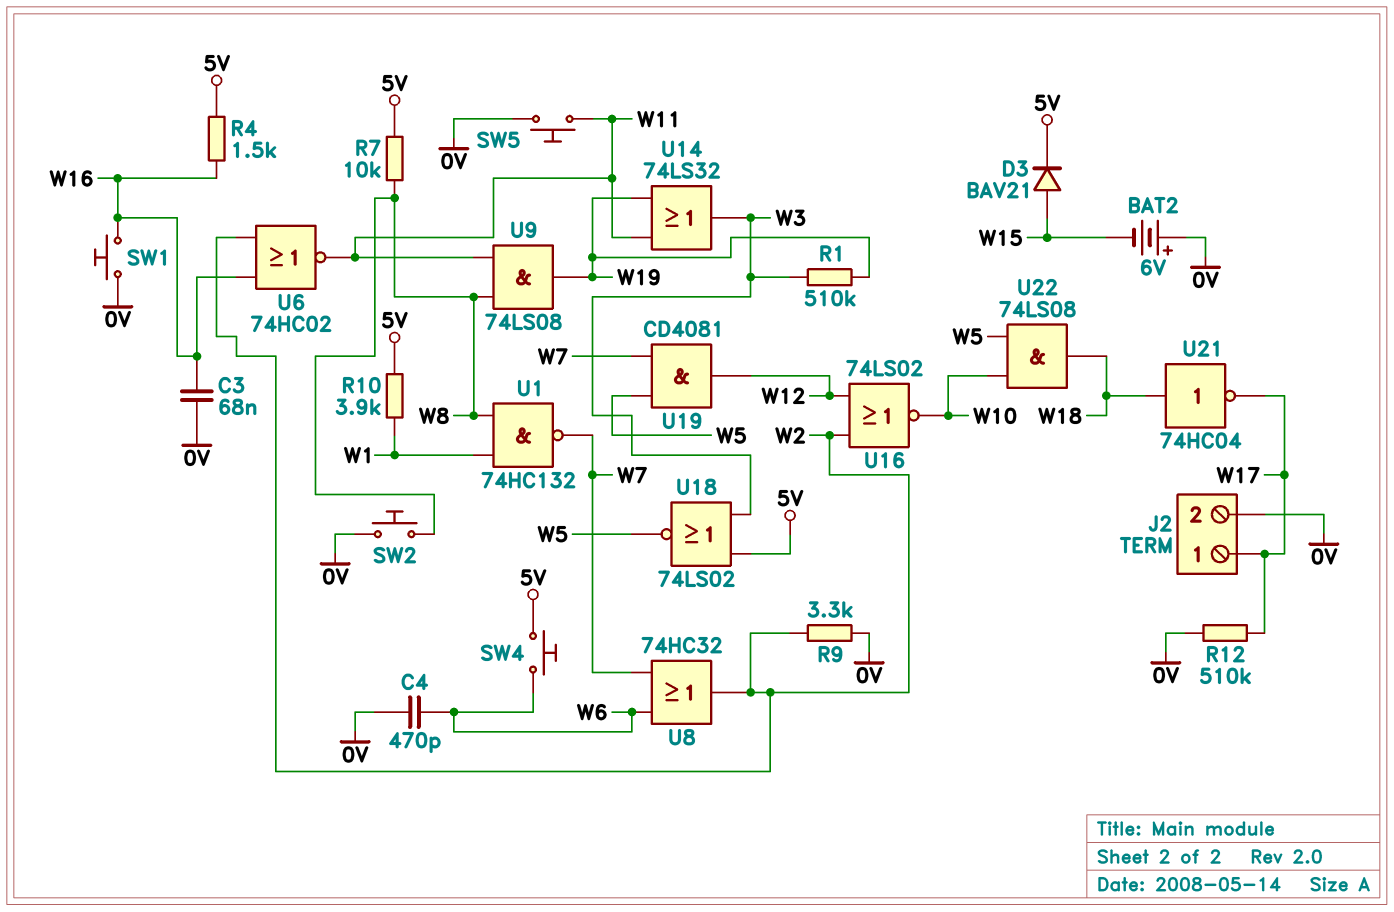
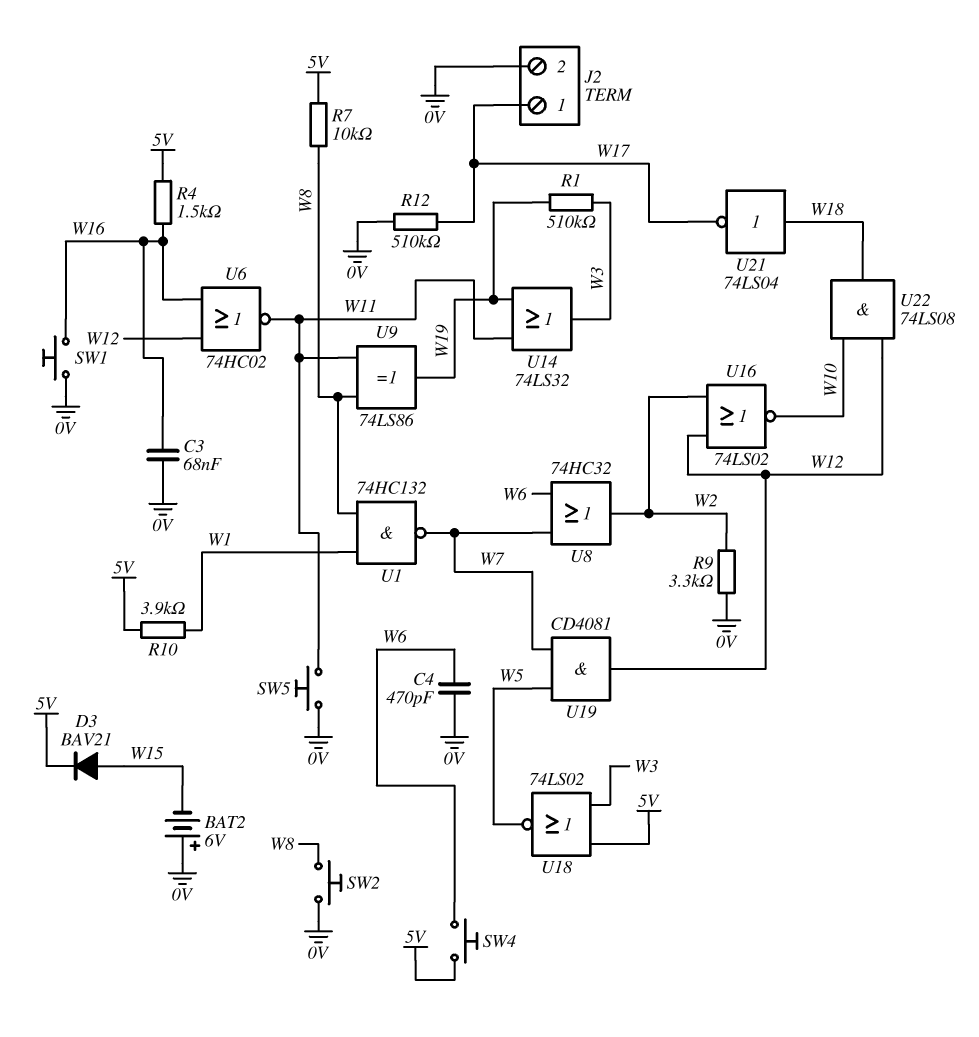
U6: NOR 74HC02 (in W2, in W16, out W11) -> NOR 74HC02 (in W12, in W16, out W11)
U9: AND 74LS08 (in W8, in W11, out W19) -> XOR 74LS86 (in W8, in W11, out W19)
U21: NOT 74HC04 (in W18, out W17) -> NOT 74LS04 (in W18, out W17)
U22: AND 74LS08 (in W5, in W10, out W18) -> AND 74LS08 (in W10, in W12, out W18)

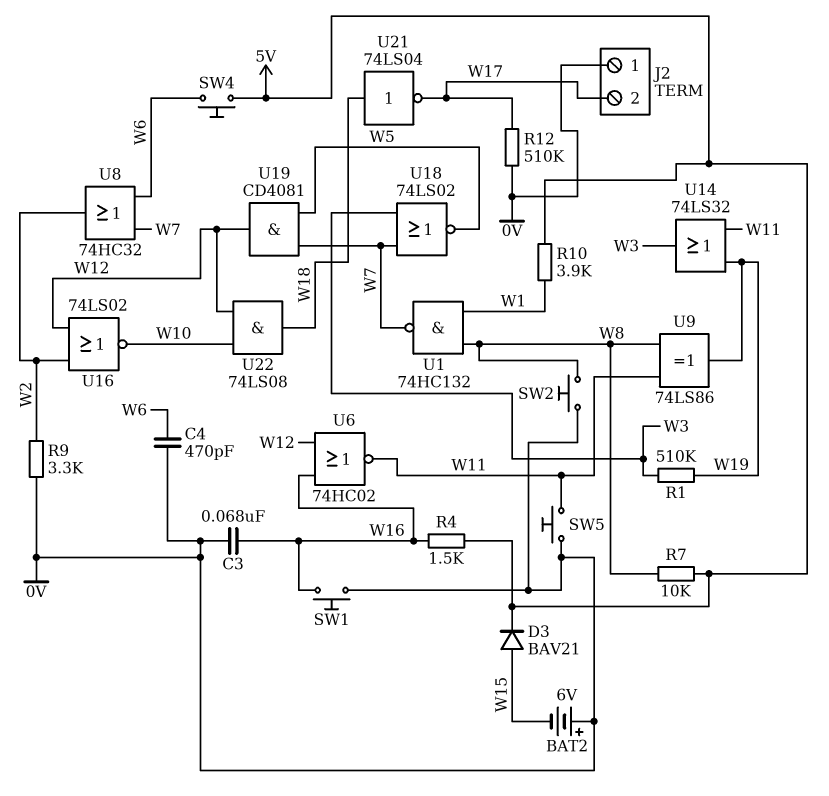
J2 pin 1: W17 -> 0V
J2 pin 2: 0V -> W17
U18: NOR 74LS02 (in 5V, in W3, out W5) -> NOR 74LS02 (in W3, in W7, out W5)

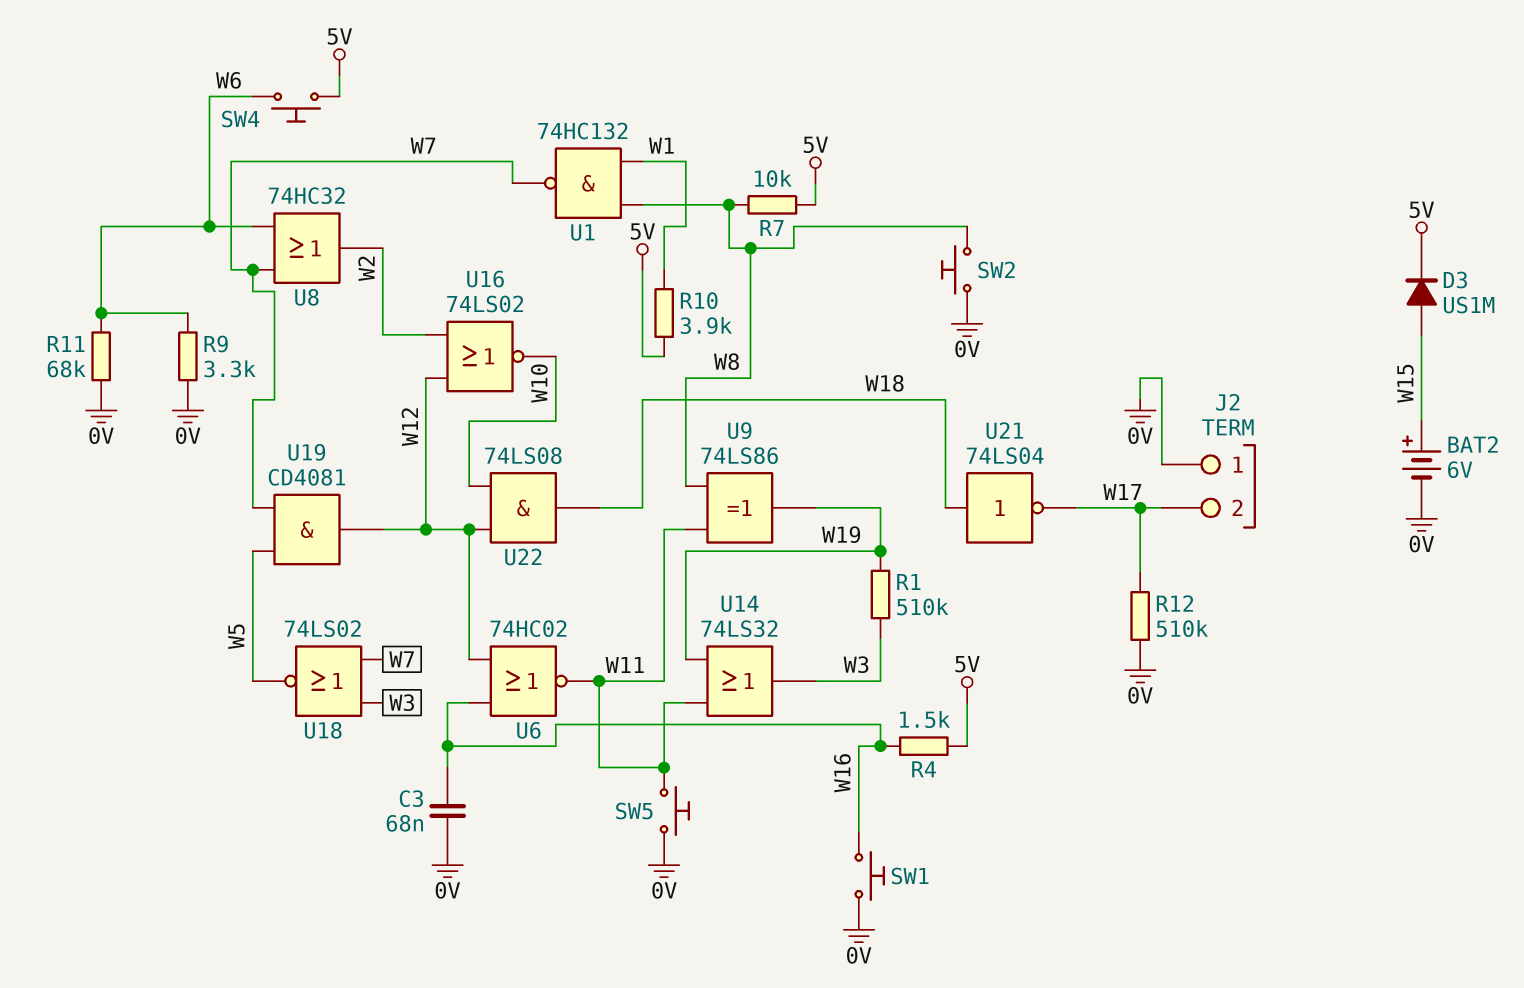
BAT2: 6V (plus 0V, minus W15) -> 6V (plus W15, minus 0V)
C4: 470pF (0V, W6) -> none
D3: diode BAV21 (A W15, K 5V) -> diode US1M (A W15, K 5V)
R9: 3.3k (0V, W2) -> 3.3k (0V, W6)
R11: none -> 68k (0V, W6)

